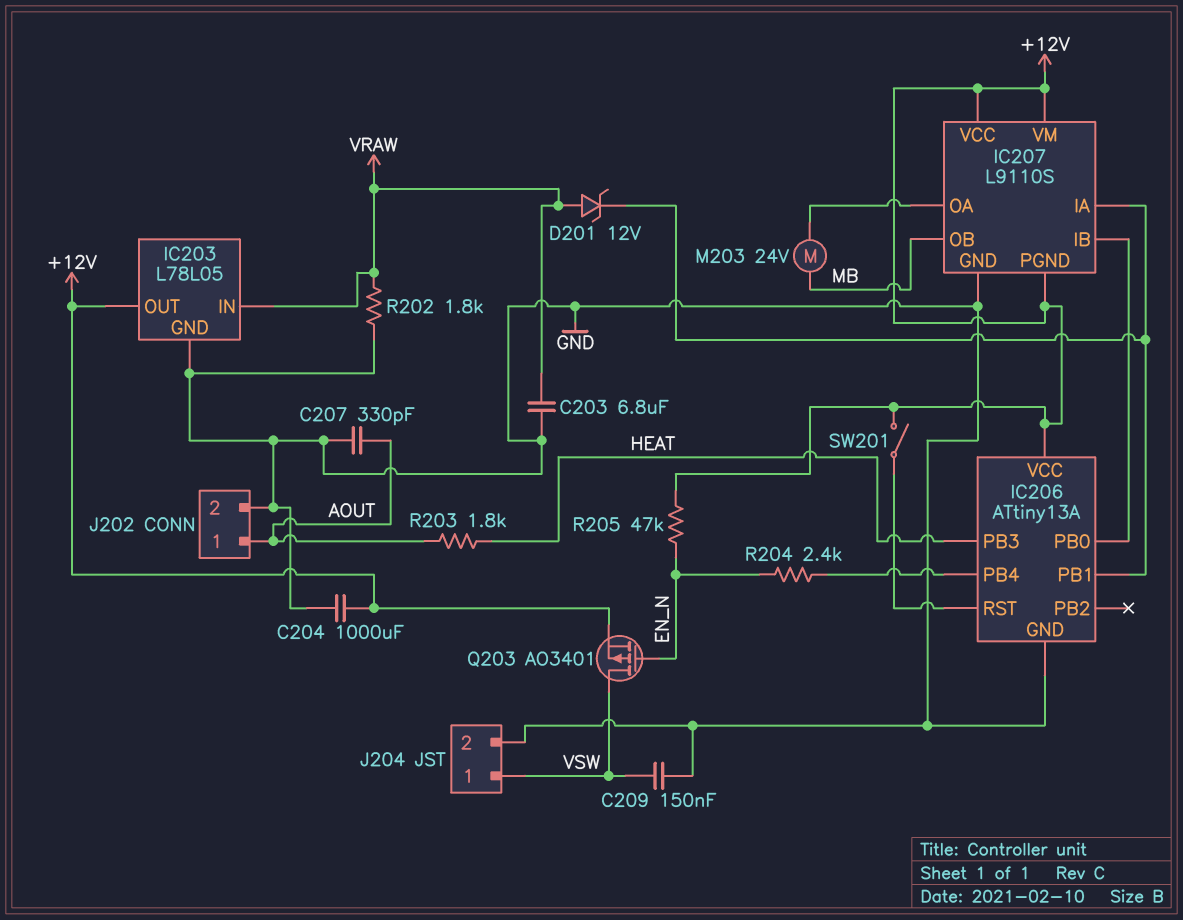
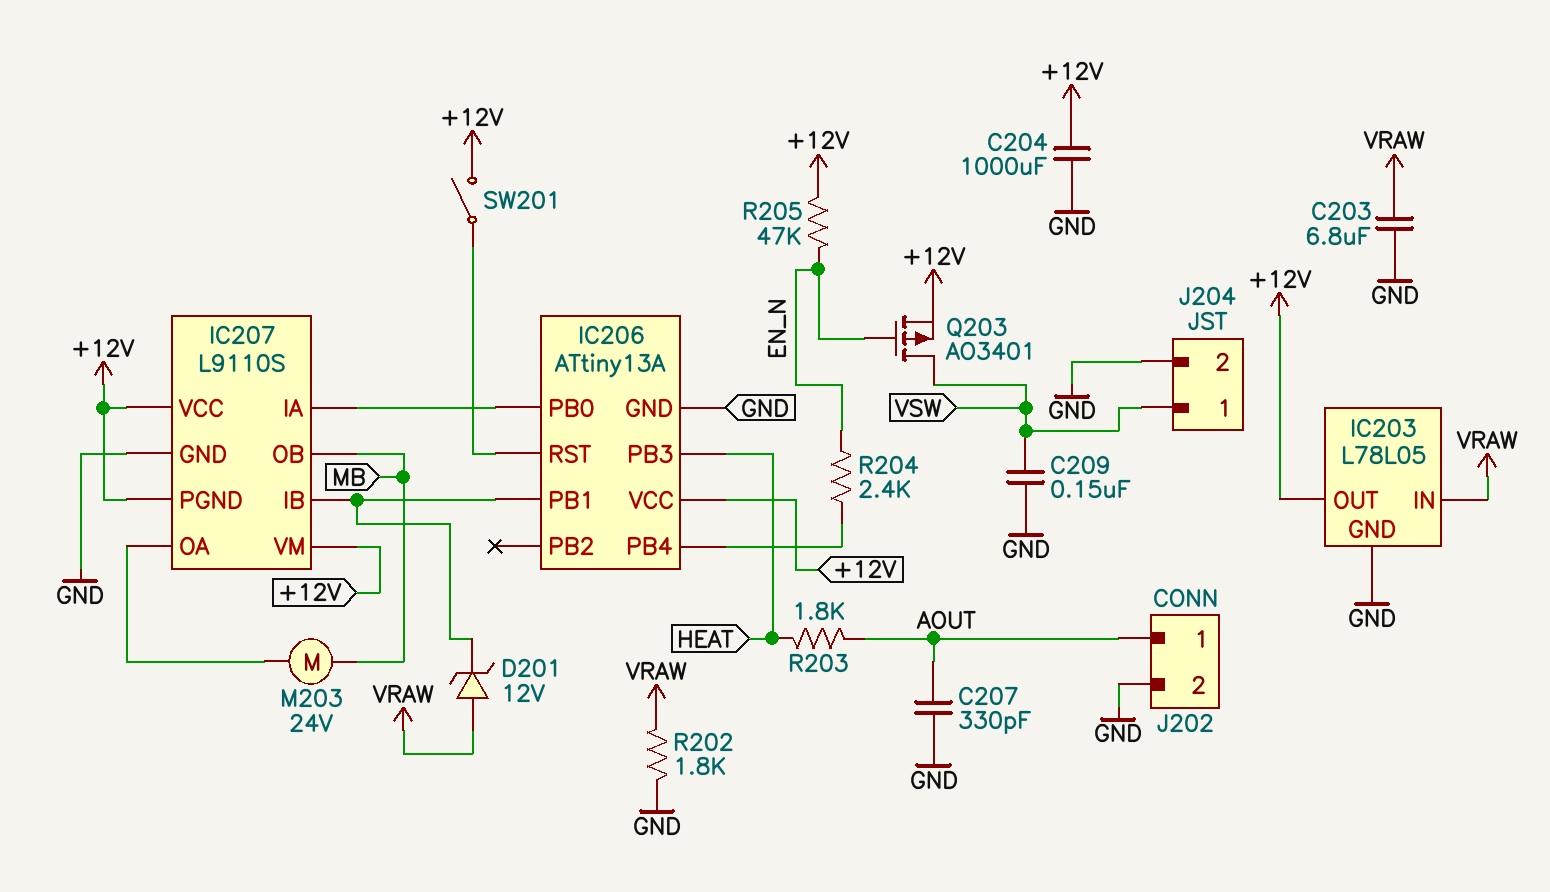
IC207 pin IA: IC206/PB1 -> IC206/PB0
IC207 pin IB: IC206/PB0 -> IC206/PB1

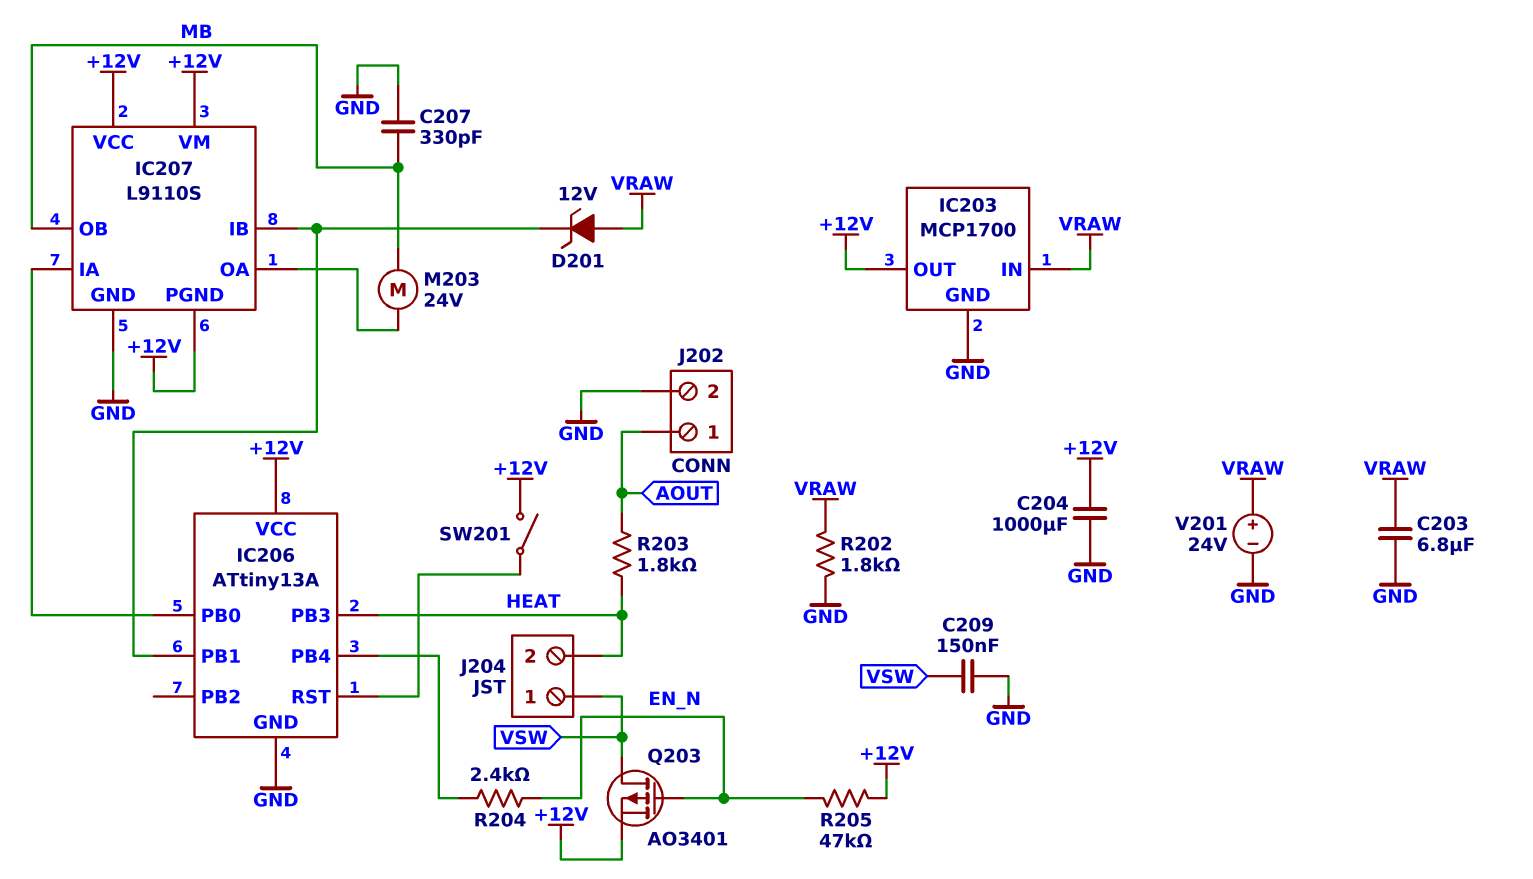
C207: 330pF (AOUT, GND) -> 330pF (GND, MB)
IC203: L78L05 -> MCP1700
J204 pin 2: GND -> HEAT
V201: none -> 24V (plus VRAW, minus GND)

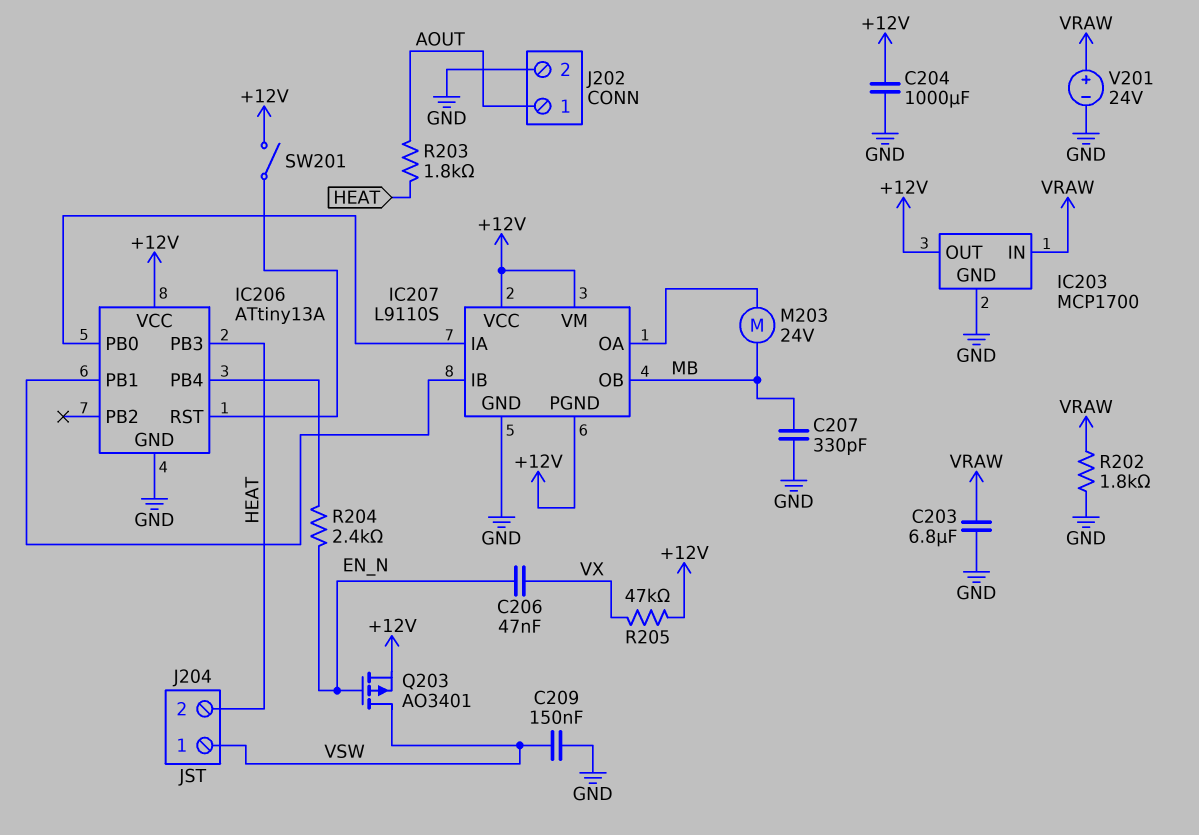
C206: none -> 47nF (EN_N, VX)
D201: zener 12V (A VRAW, K IC206/PB1) -> none
R205: 47k (+12V, EN_N) -> 47k (+12V, VX)

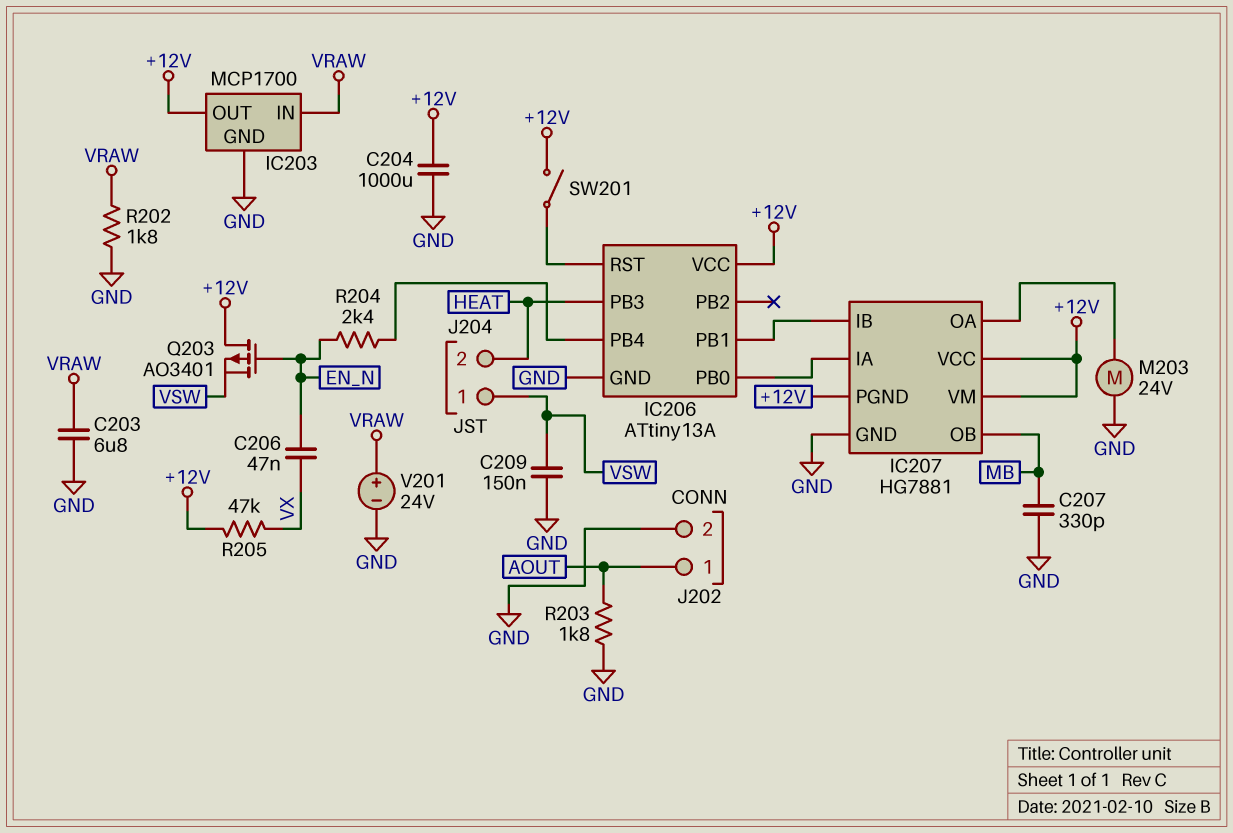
IC207: L9110S -> HG7881
M203: motor 24V (IC207/OA, MB) -> motor 24V (GND, IC207/OA)
Q203: PMOS AO3401 (G EN_N, D VSW, S +12V) -> PMOS AO3401 (G EN_N, D +12V, S VSW)
R203: 1.8k (AOUT, HEAT) -> 1.8k (AOUT, GND)

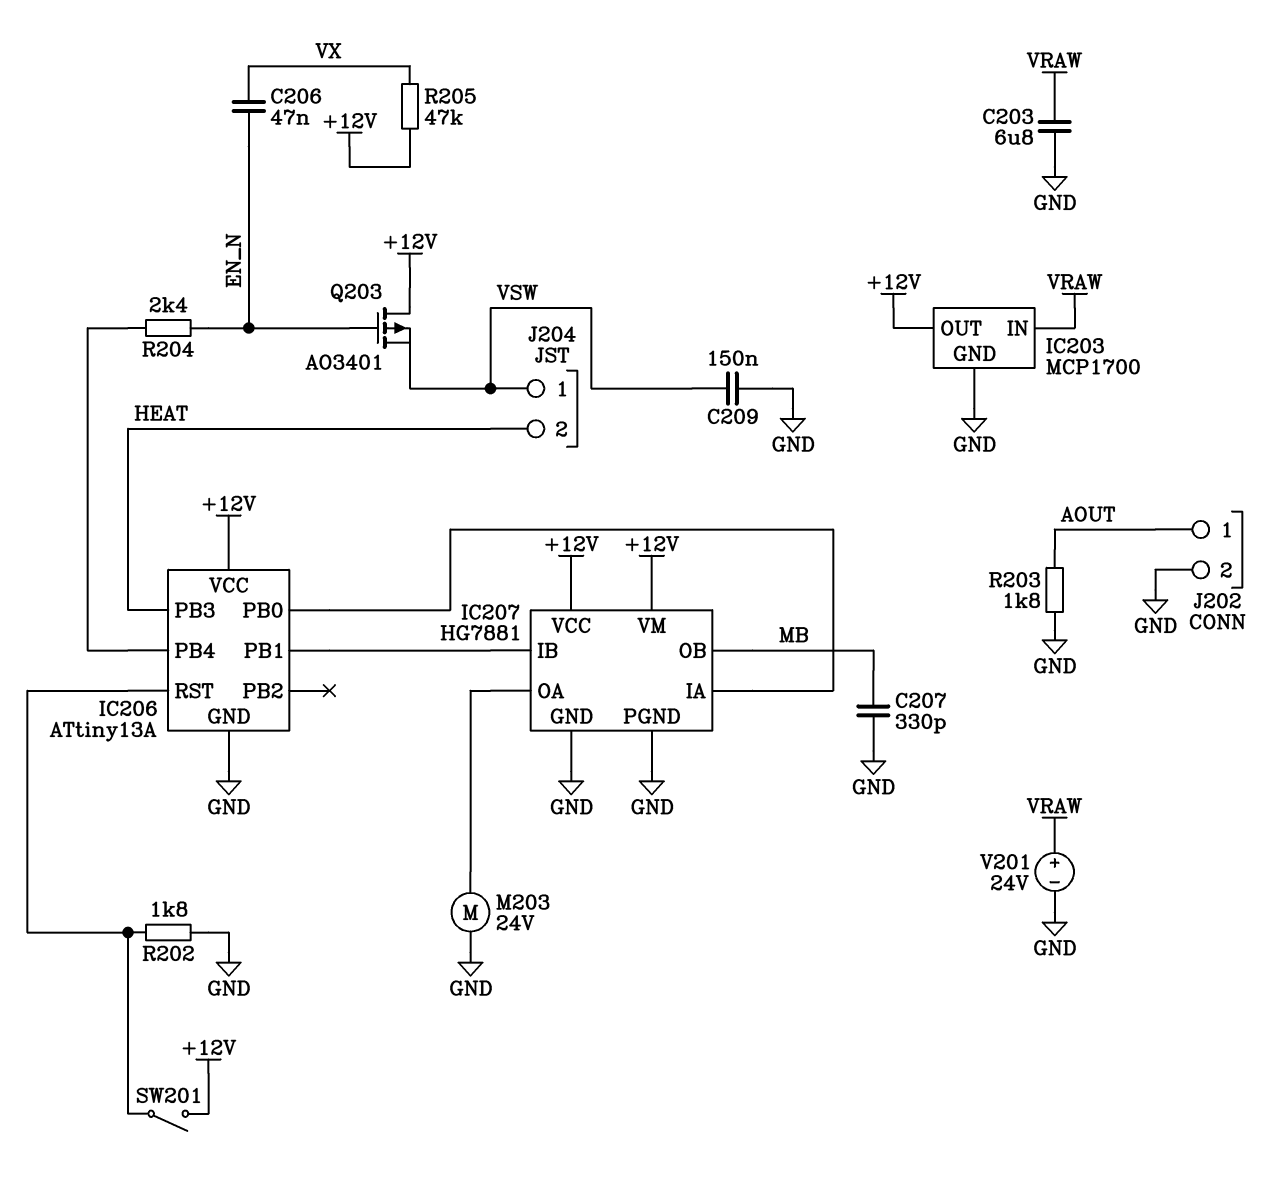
C204: 1000uF (+12V, GND) -> none
IC207 pin PGND: +12V -> GND
R202: 1.8k (GND, VRAW) -> 1.8k (GND, IC206/RST)

